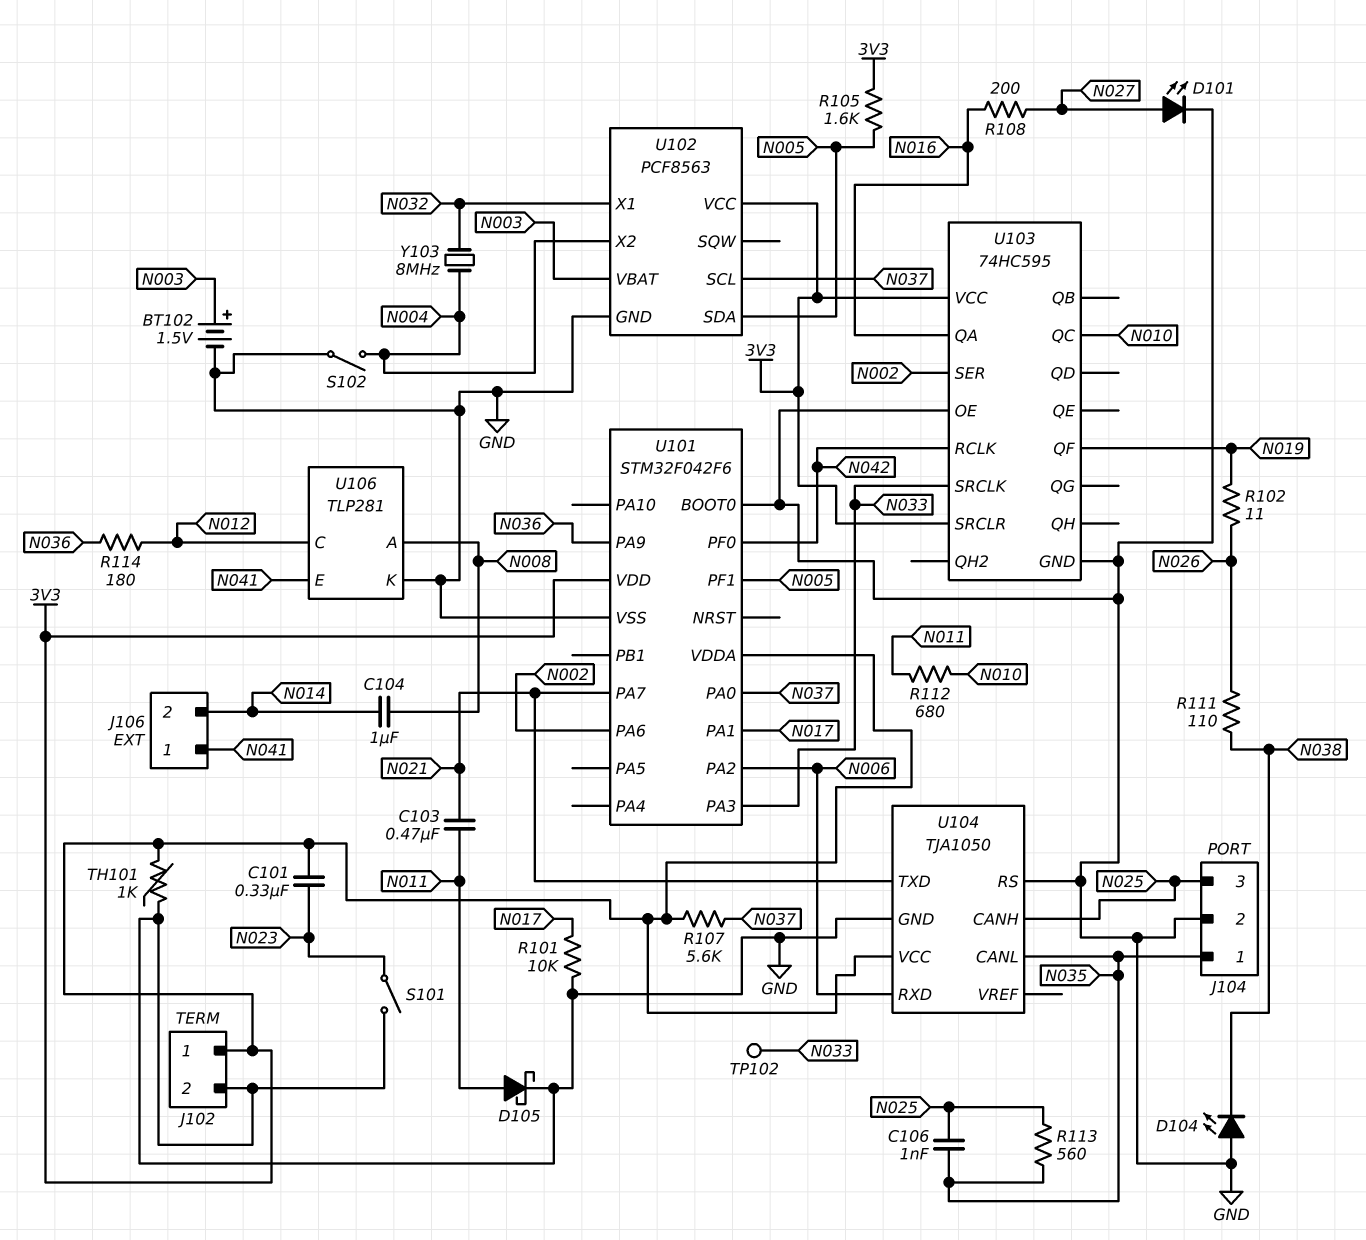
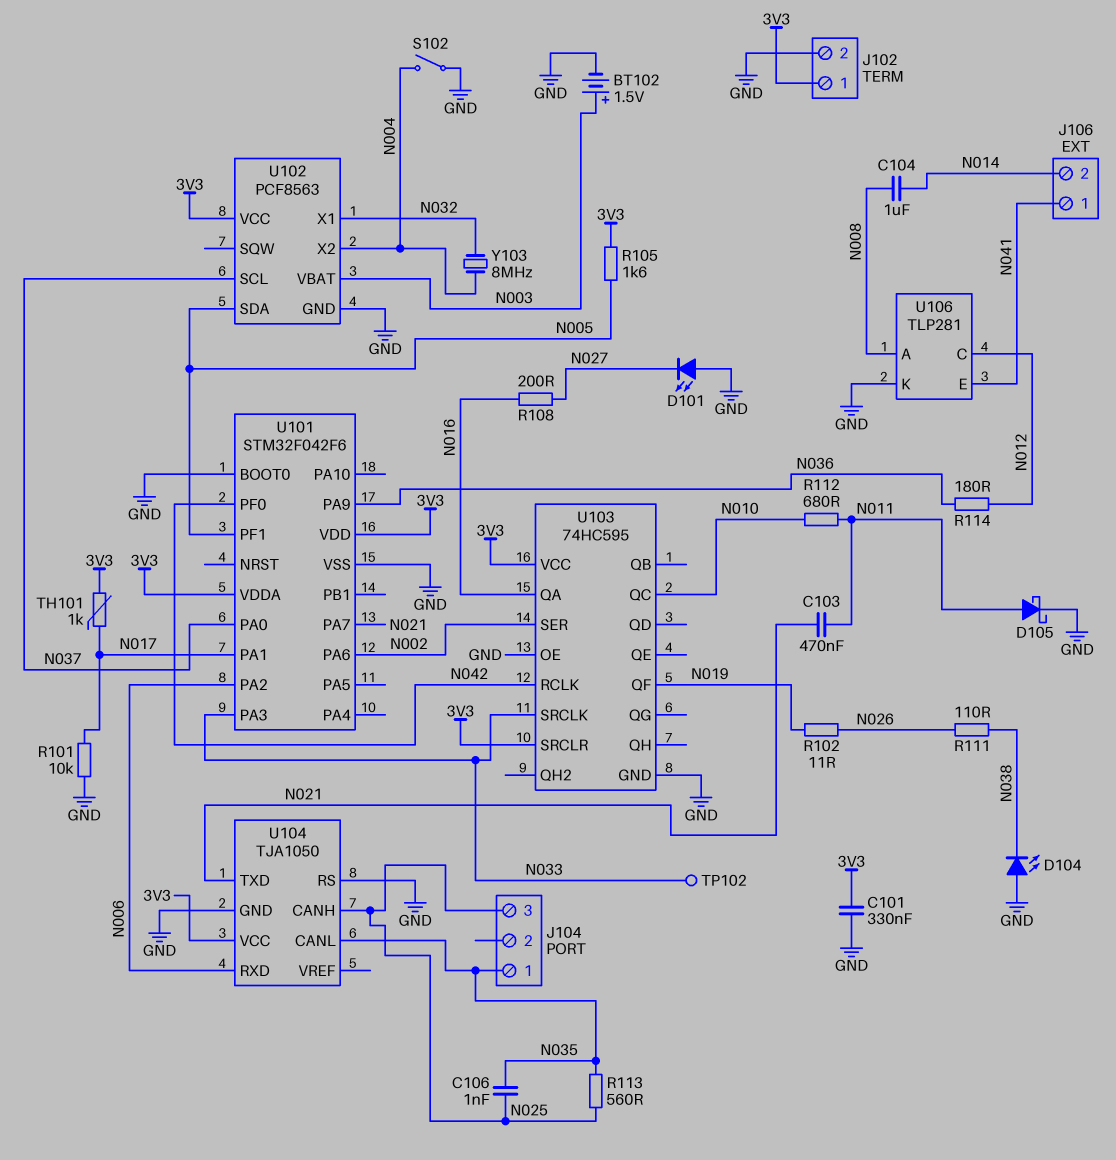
C101: 330nF (3V3, N023) -> 330nF (3V3, GND)
D101: LED (A N027, K GND) -> LED (A GND, K N027)
J104 pin 2: GND -> none
R107: 5.6k (3V3, N037) -> none
S101: switch (GND, N023) -> none
TH101: 1k (3V3, GND) -> 1k (3V3, N017)

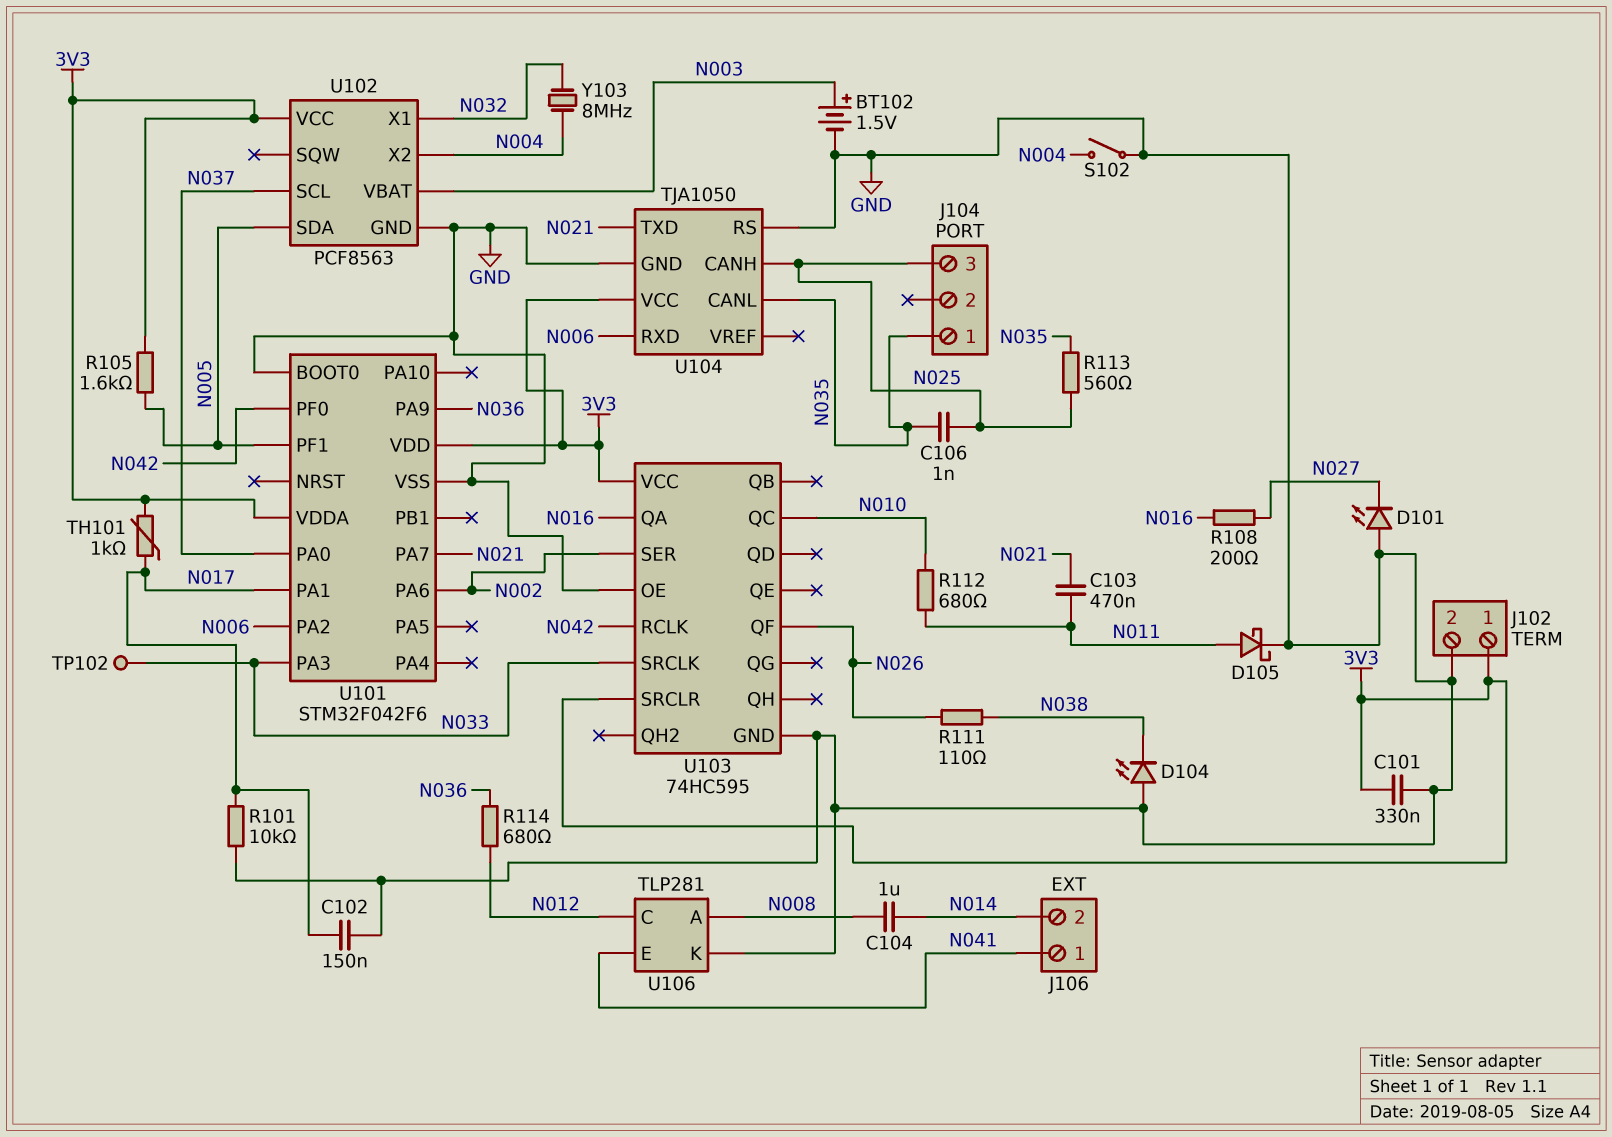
C102: none -> 150nF (GND, N017)
R102: 11 (N019, N026) -> none
R114: 180 (N012, N036) -> 680 (N012, N036)
U103 pin QF: N019 -> N026

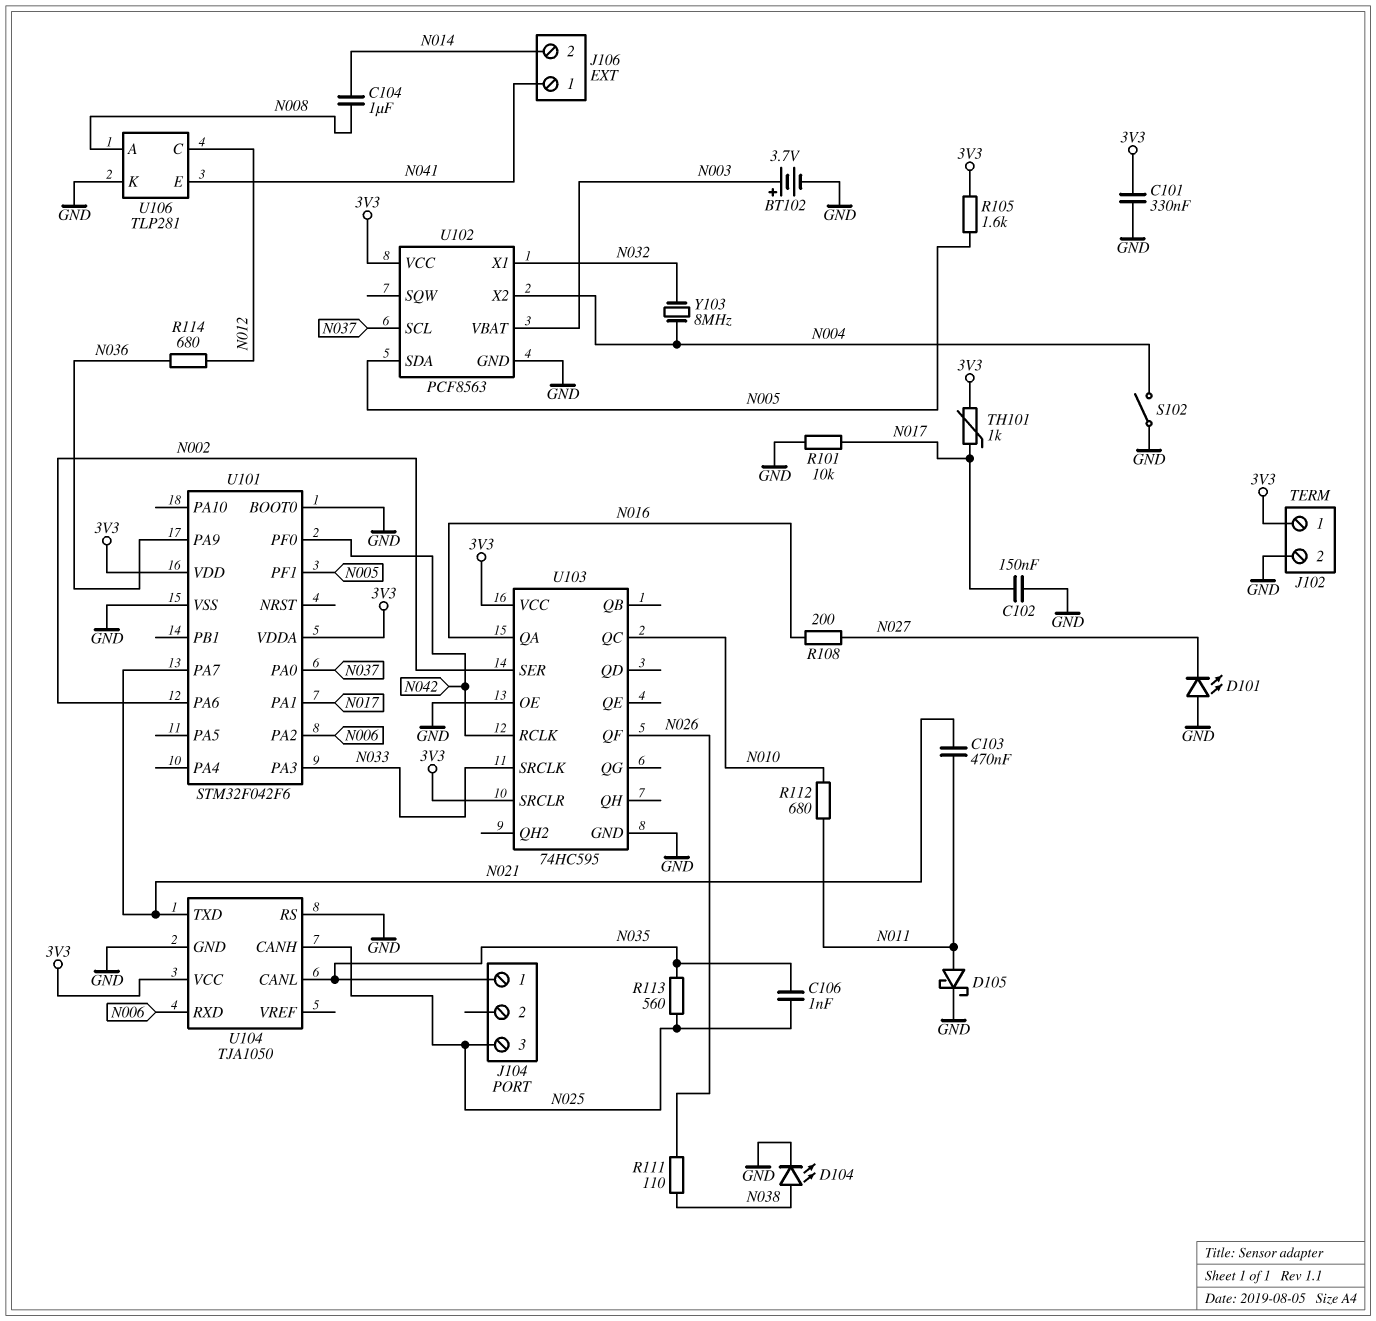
BT102: 1.5V (plus N003, minus GND) -> 3.7V (plus N003, minus GND)
D104: LED (A GND, K N038) -> LED (A N038, K GND)
TP102: test point (N033) -> none

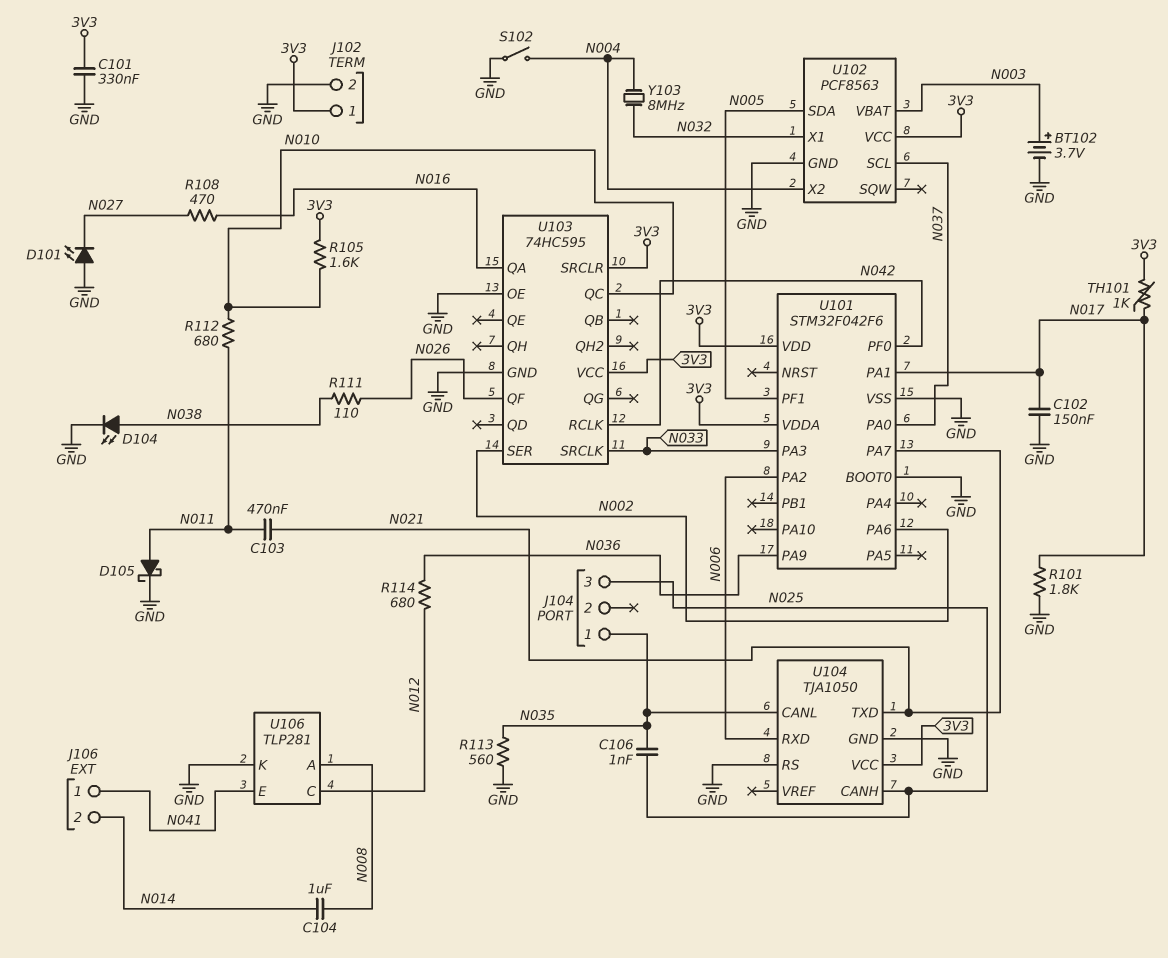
R101: 10k (GND, N017) -> 1.8k (GND, N017)
R105: 1.6k (3V3, N005) -> 1.6k (3V3, N010)
R108: 200 (N016, N027) -> 470 (N016, N027)
R113: 560 (N025, N035) -> 560 (GND, N035)

